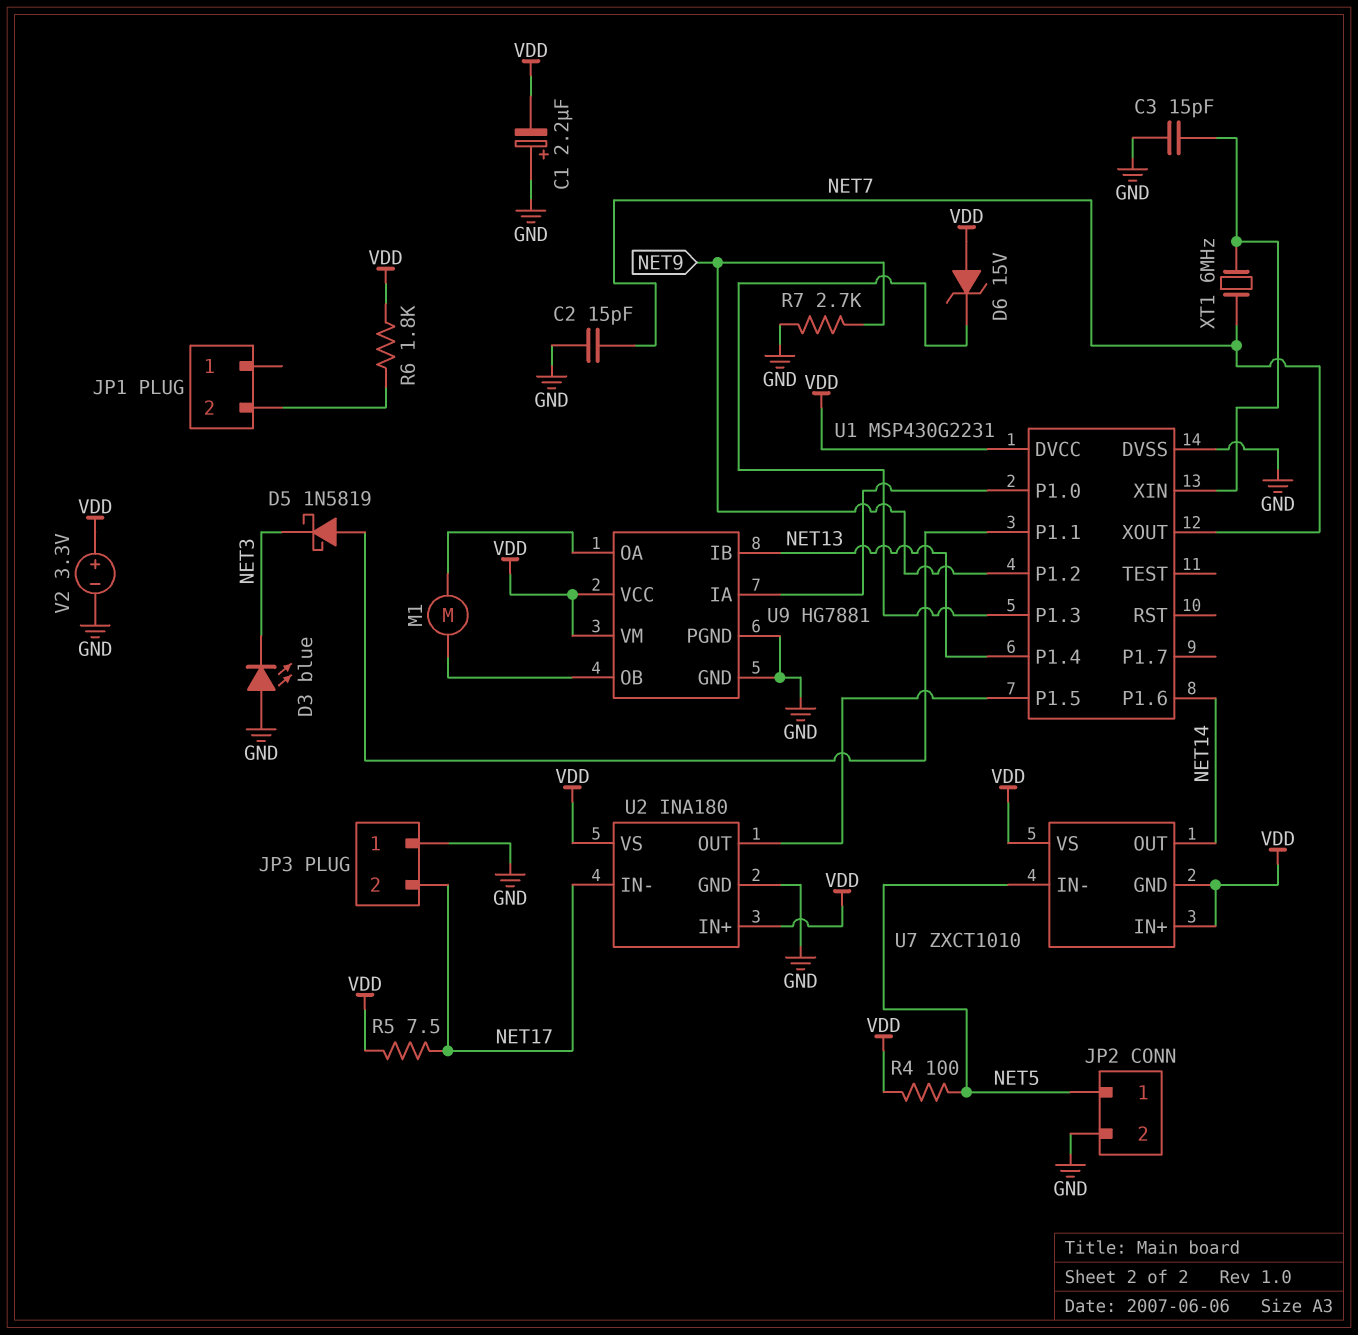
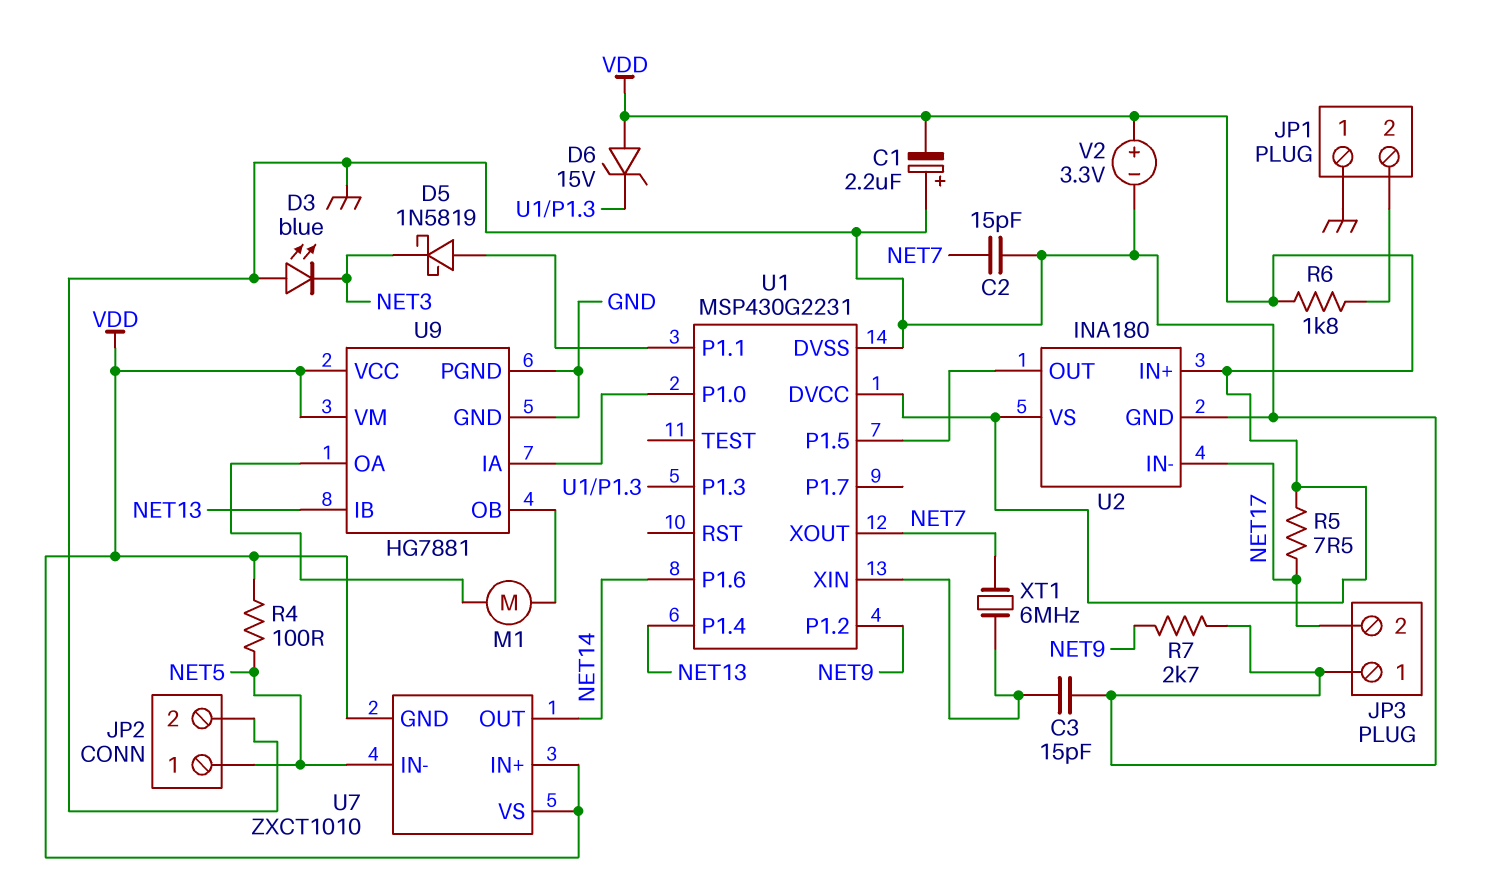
JP1 pin 1: none -> GND

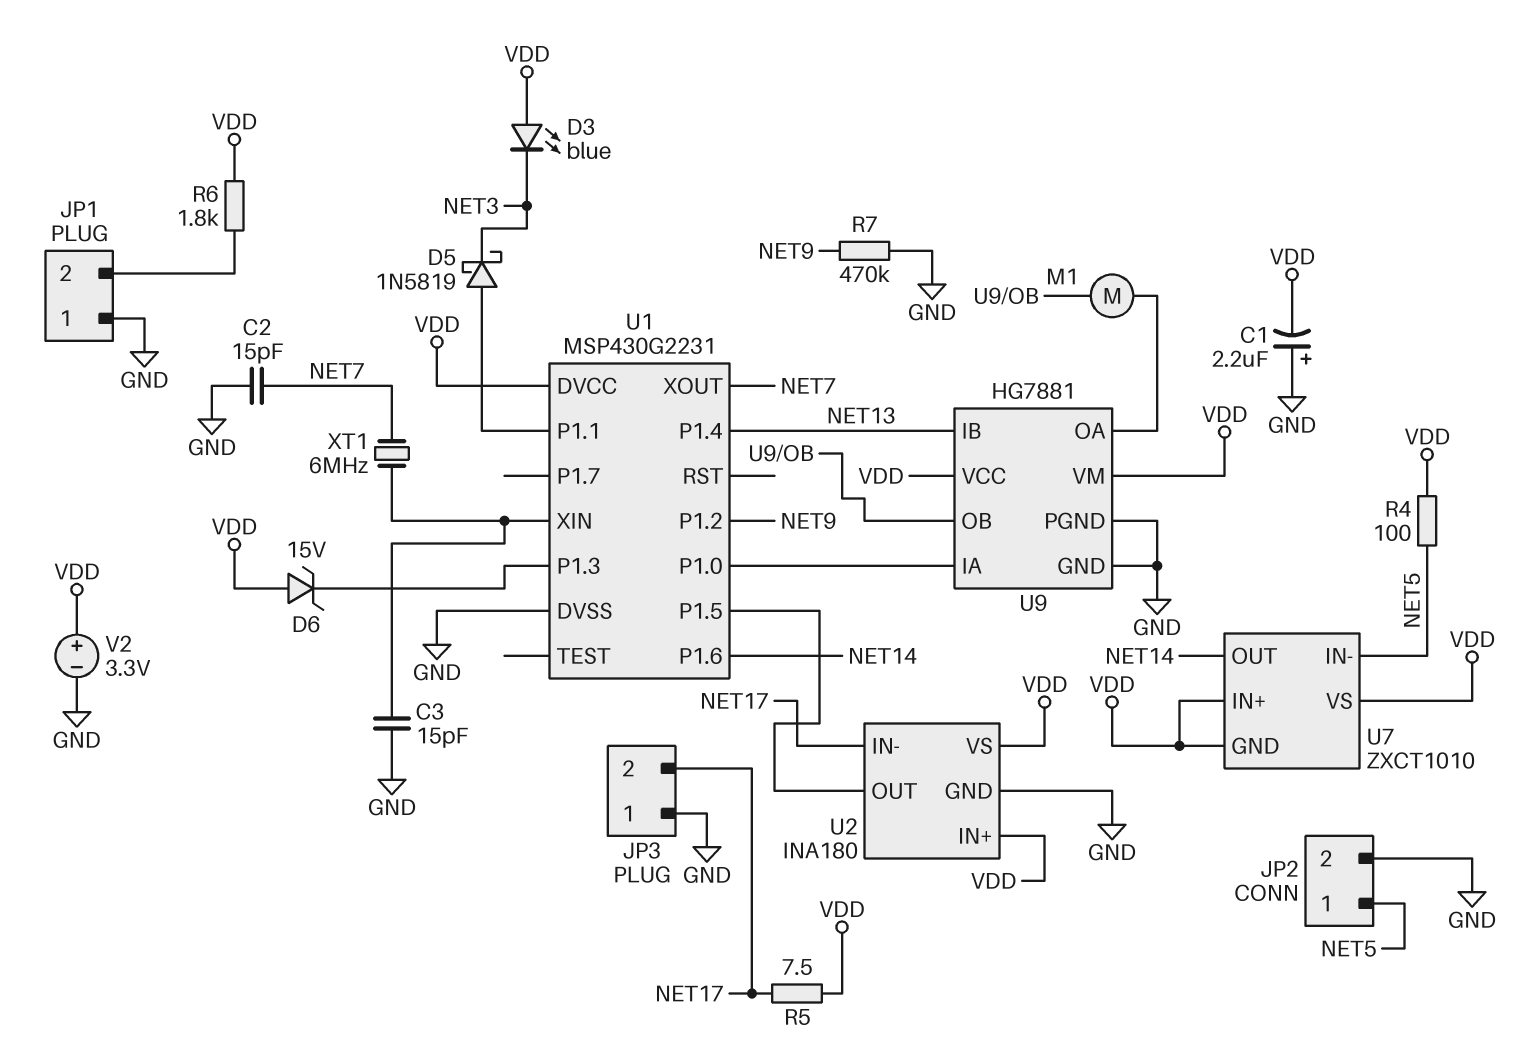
D3: LED blue (A GND, K NET3) -> LED blue (A VDD, K NET3)
R7: 2.7k (GND, NET9) -> 470k (GND, NET9)

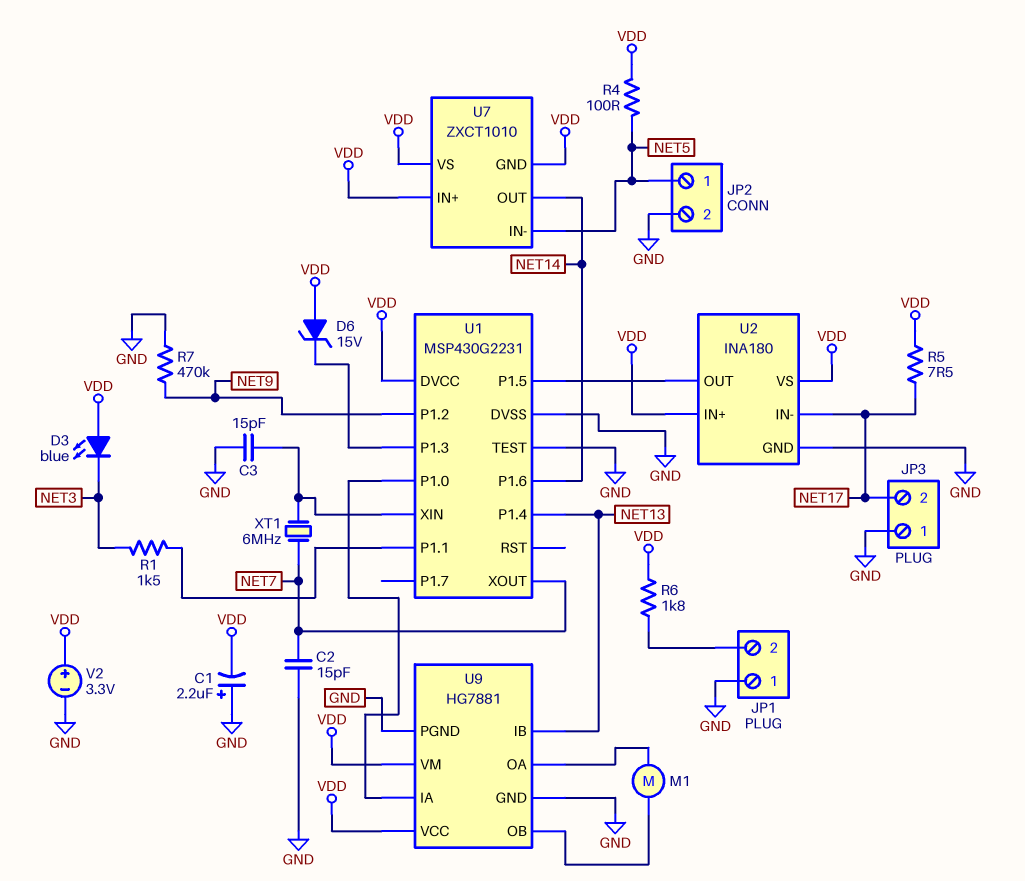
D5: schottky 1N5819 (A U1/P1.1, K NET3) -> none
R1: none -> 1.5k (NET3, U1/P1.1)
U1 pin TEST: none -> GND

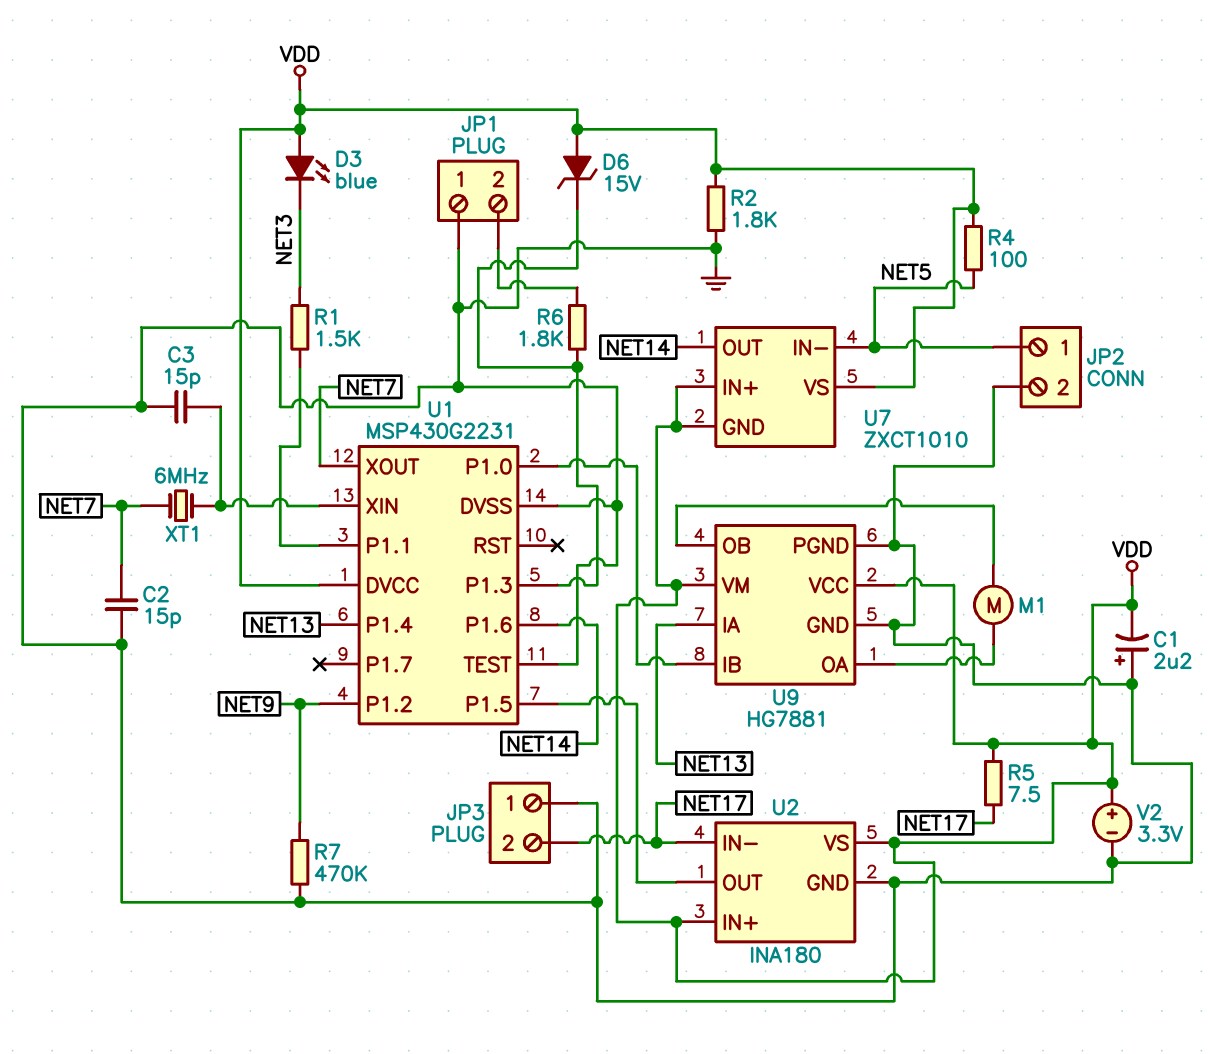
R2: none -> 1.8k (GND, VDD)
R6: 1.8k (JP1/2, VDD) -> 1.8k (JP1/2, U1/P1.3)
U9 pin IA: U1/P1.0 -> NET13
U9 pin IB: NET13 -> U1/P1.0

